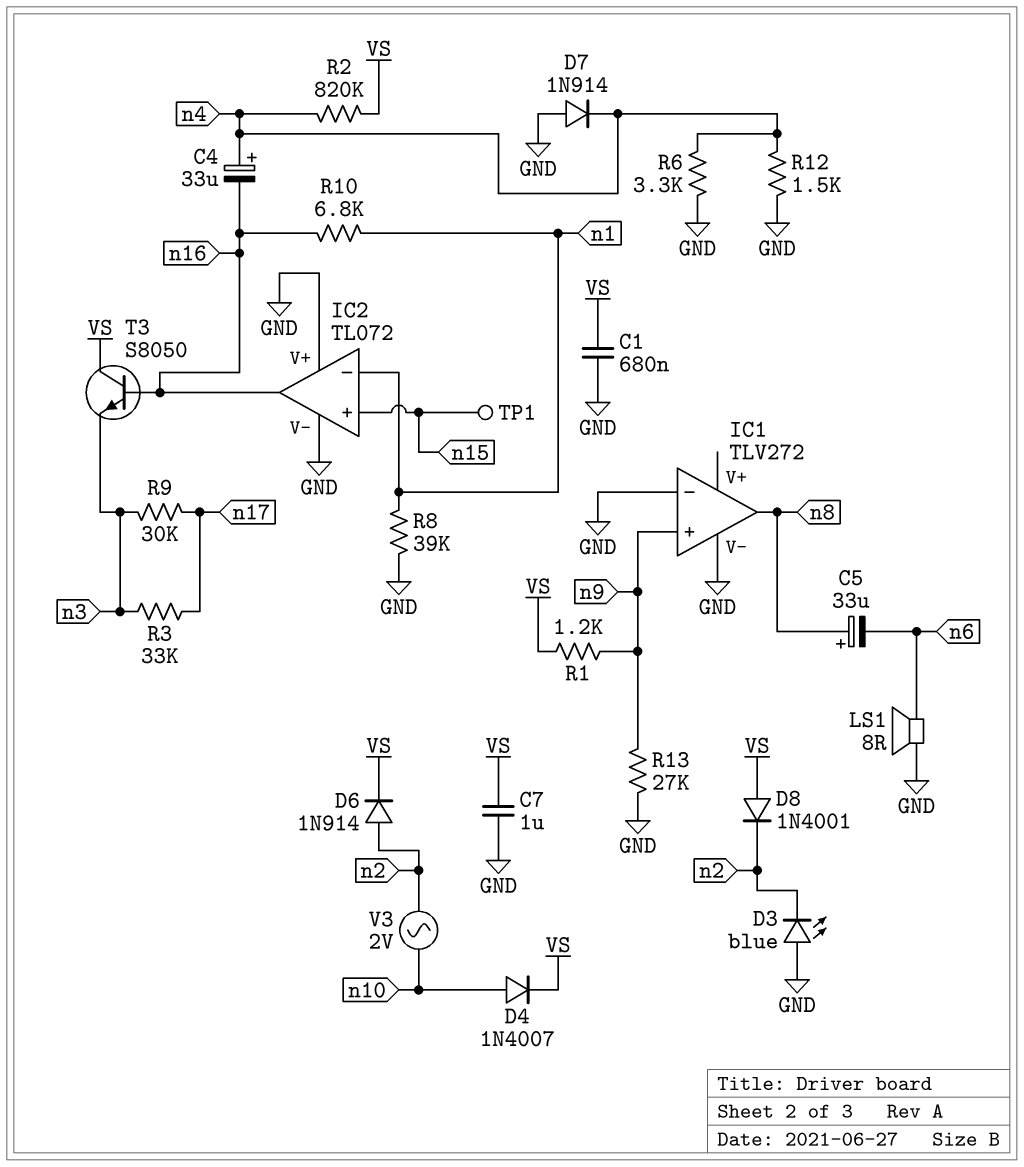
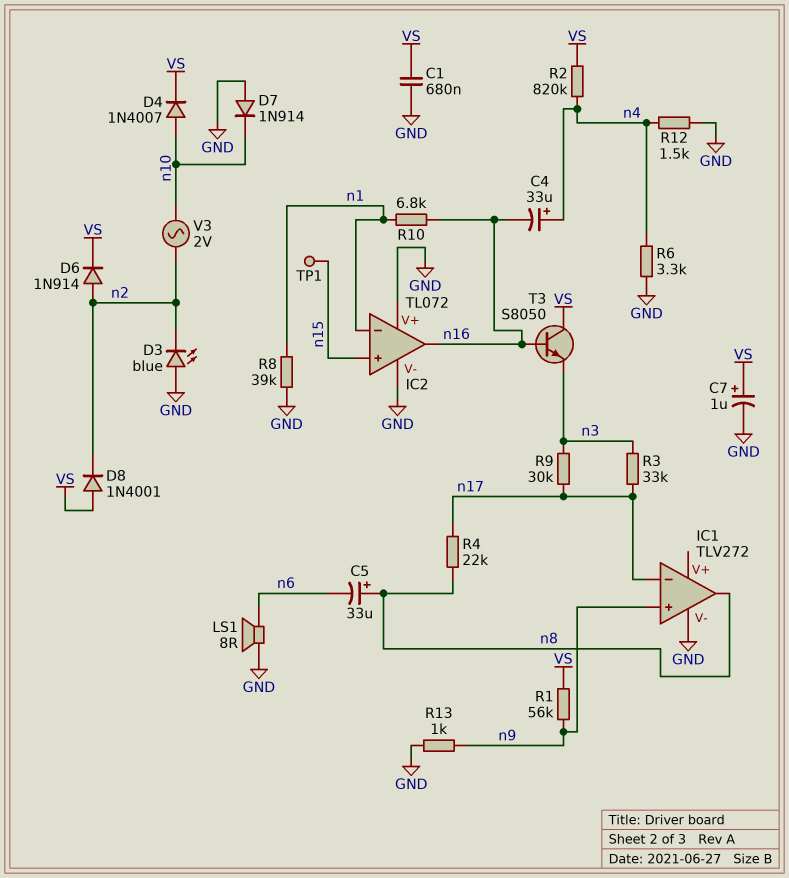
C7: 1uF (GND, VS) -> 1uF (plus VS, minus GND)
D7: diode 1N914 (A GND, K n4) -> diode 1N914 (A GND, K n10)
IC1 pin in-: GND -> n17
R1: 1.2k (VS, n9) -> 56k (VS, n9)
R4: none -> 22k (n8, n17)
R13: 27k (GND, n9) -> 1k (GND, n9)

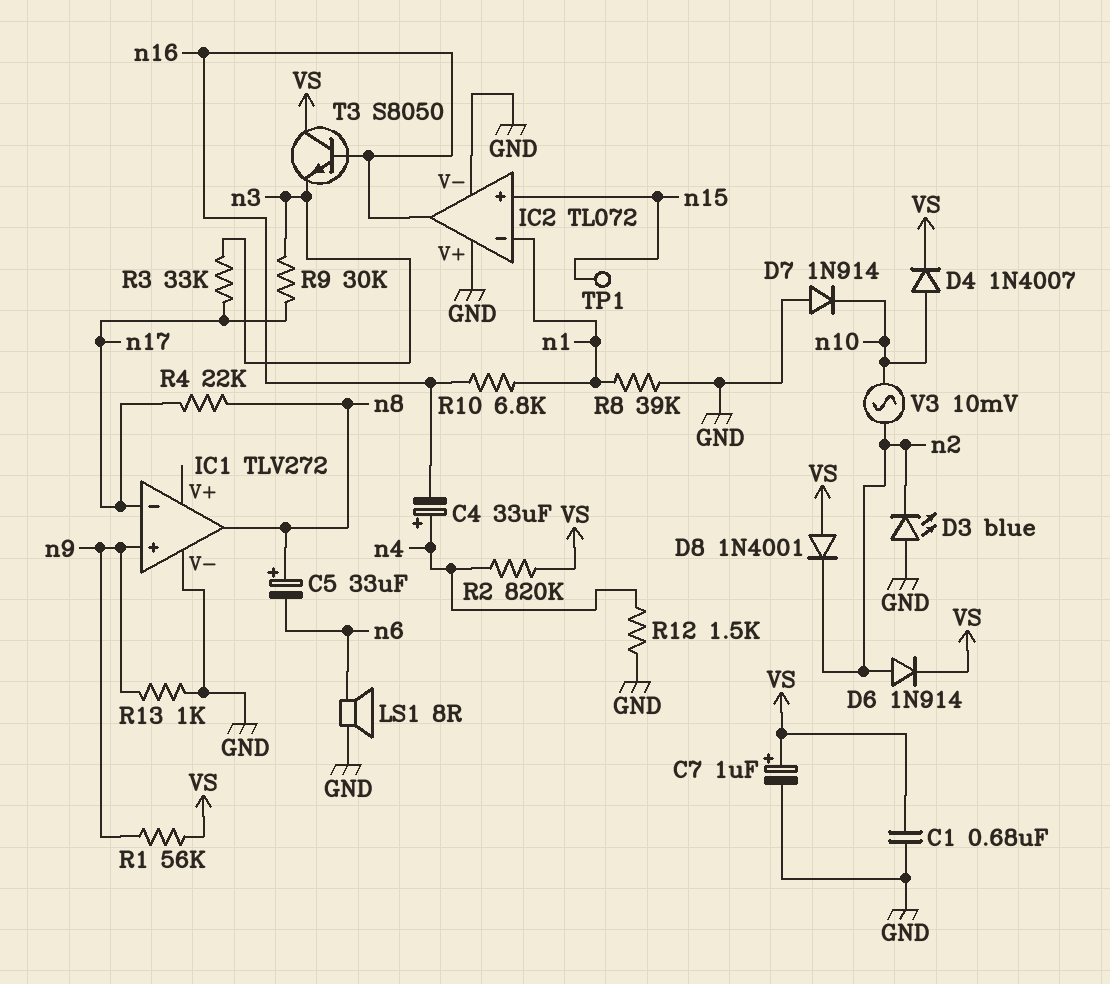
R6: 3.3k (GND, n4) -> none
V3: AC 2V (n2, n10) -> AC 10mV (n2, n10)

